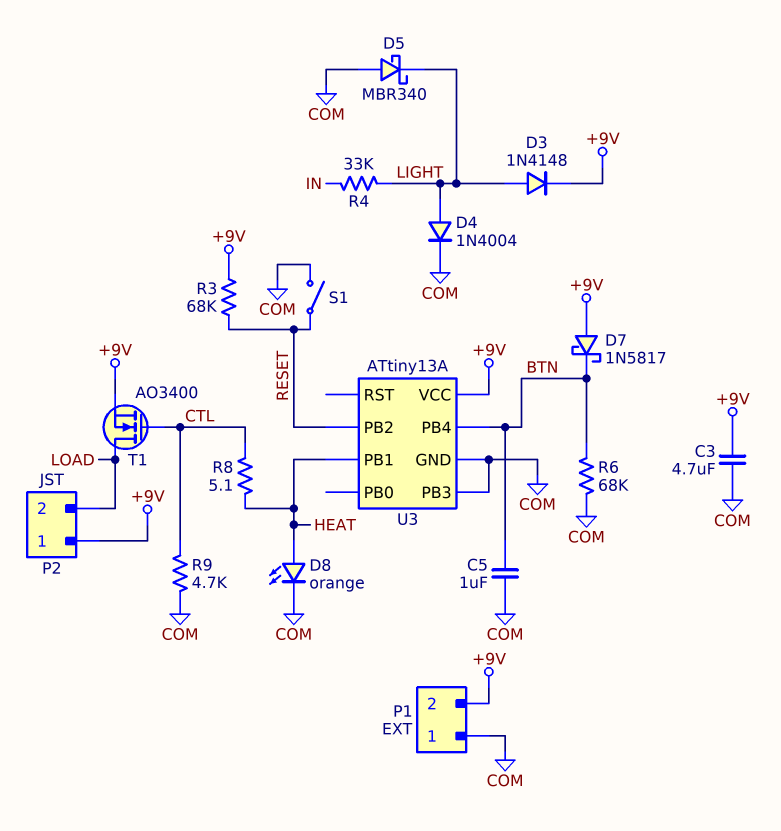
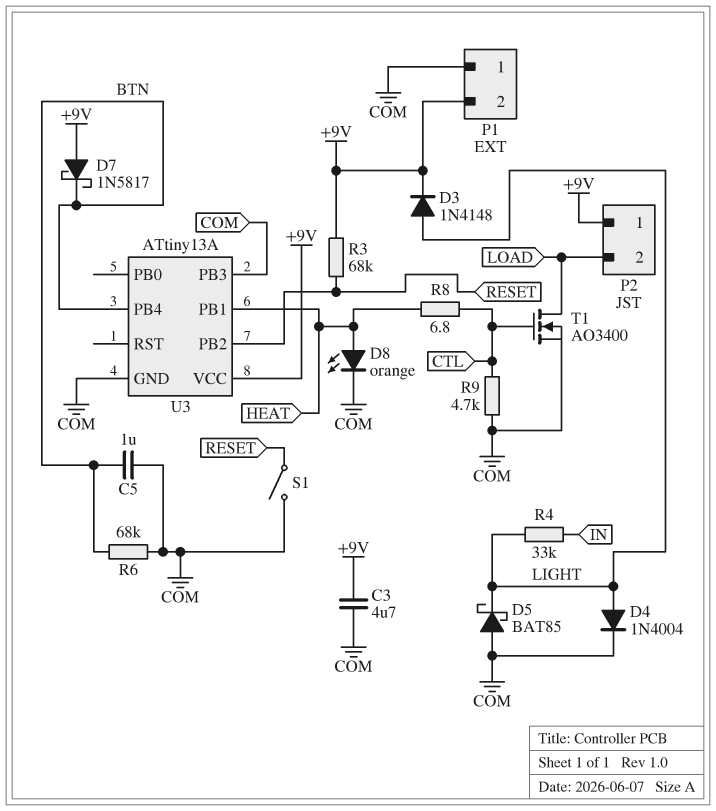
D5: schottky MBR340 (A COM, K LIGHT) -> schottky BAT85 (A COM, K LIGHT)
R8: 5.1 (CTL, HEAT) -> 6.8 (CTL, HEAT)
T1: NMOS AO3400 (G CTL, D LOAD, S +9V) -> NMOS AO3400 (G CTL, D LOAD, S COM)

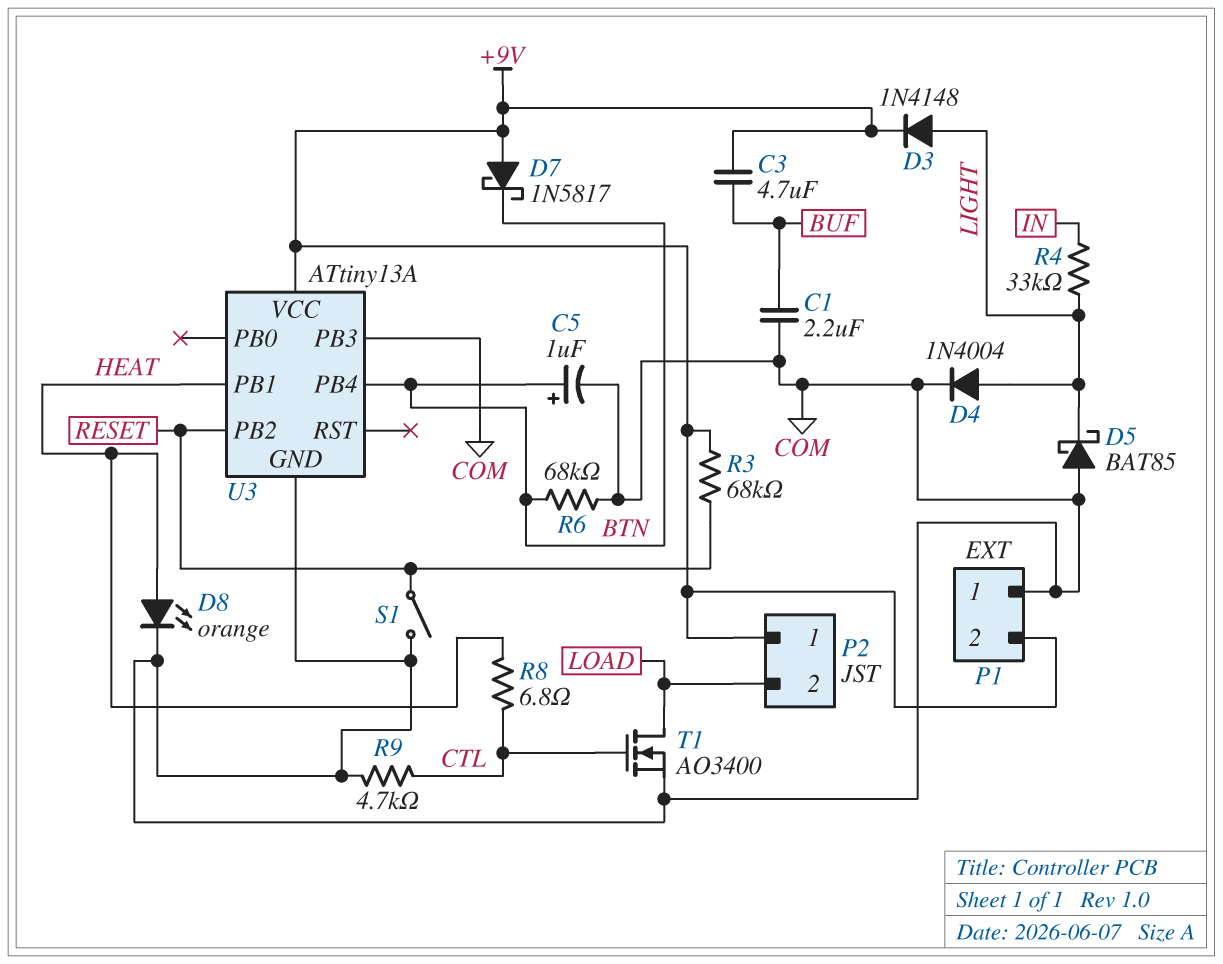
C1: none -> 2.2uF (BUF, COM)
C3: 4.7uF (+9V, COM) -> 4.7uF (+9V, BUF)
C5: 1uF (BTN, COM) -> 1uF (plus BTN, minus COM)

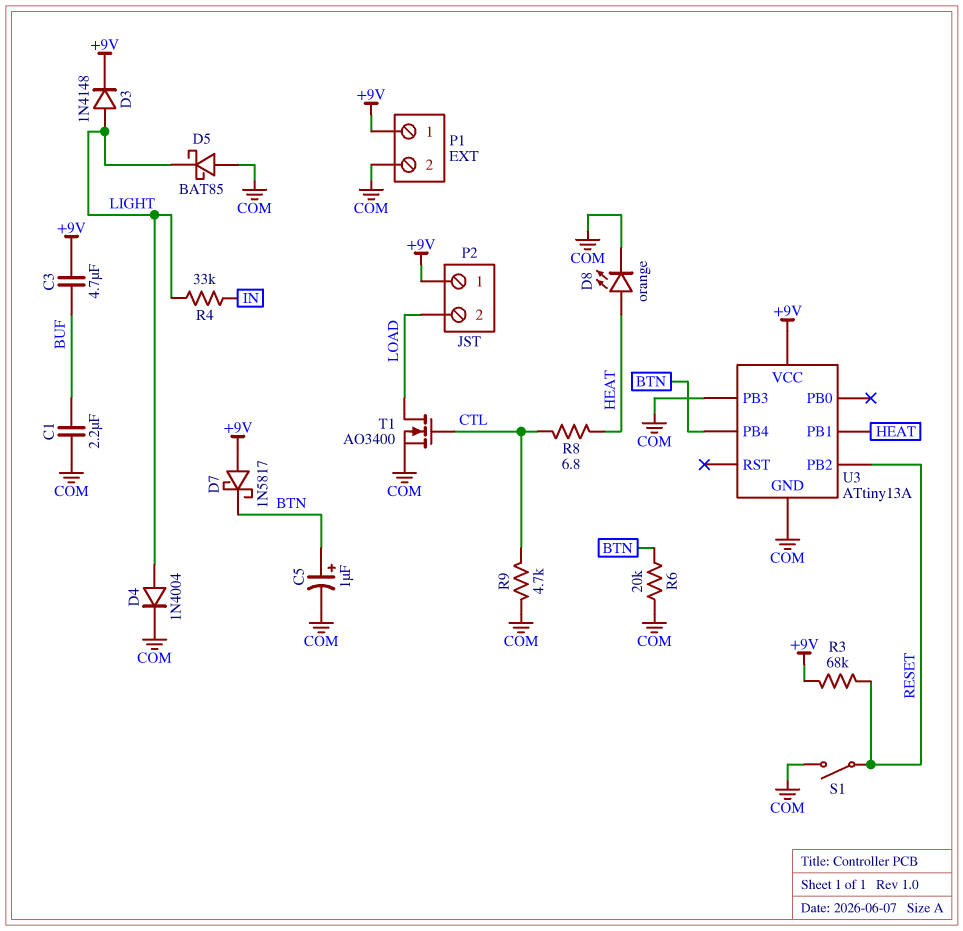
P1 pin 1: COM -> +9V
P1 pin 2: +9V -> COM
R6: 68k (BTN, COM) -> 20k (BTN, COM)

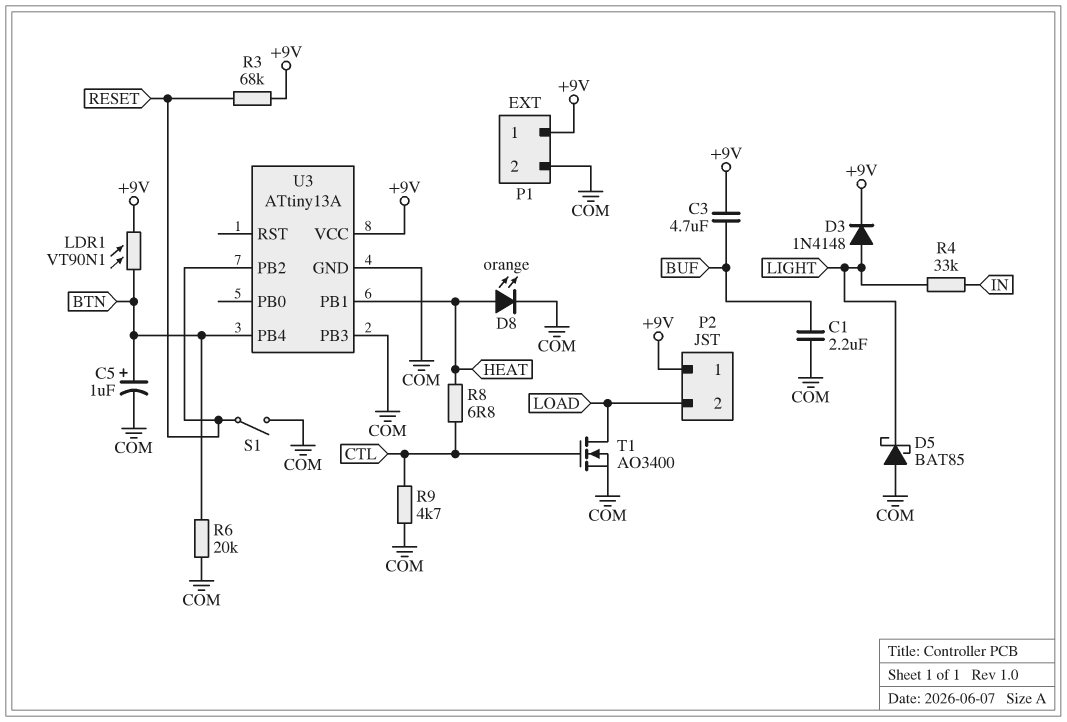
D4: diode 1N4004 (A LIGHT, K COM) -> none
D7: schottky 1N5817 (A +9V, K BTN) -> none
LDR1: none -> VT90N1 (+9V, BTN)

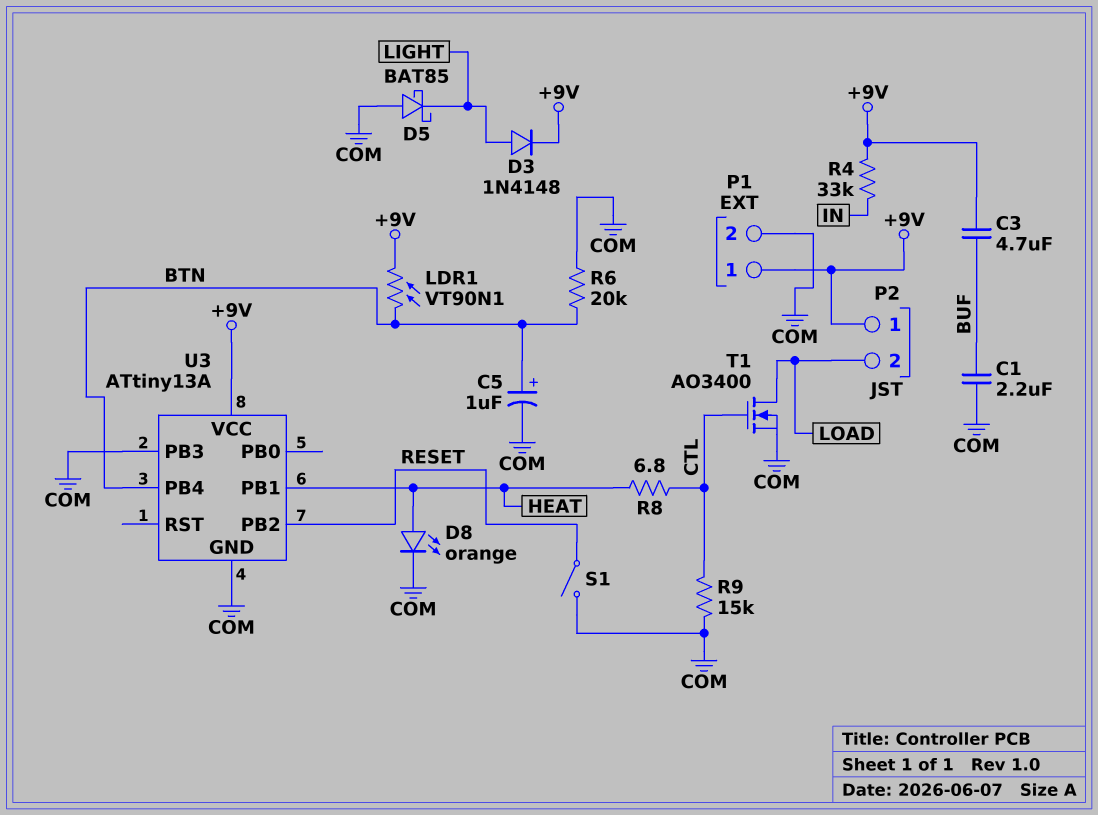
R3: 68k (+9V, RESET) -> none
R4: 33k (IN, LIGHT) -> 33k (+9V, IN)
R9: 4.7k (COM, CTL) -> 15k (COM, CTL)

